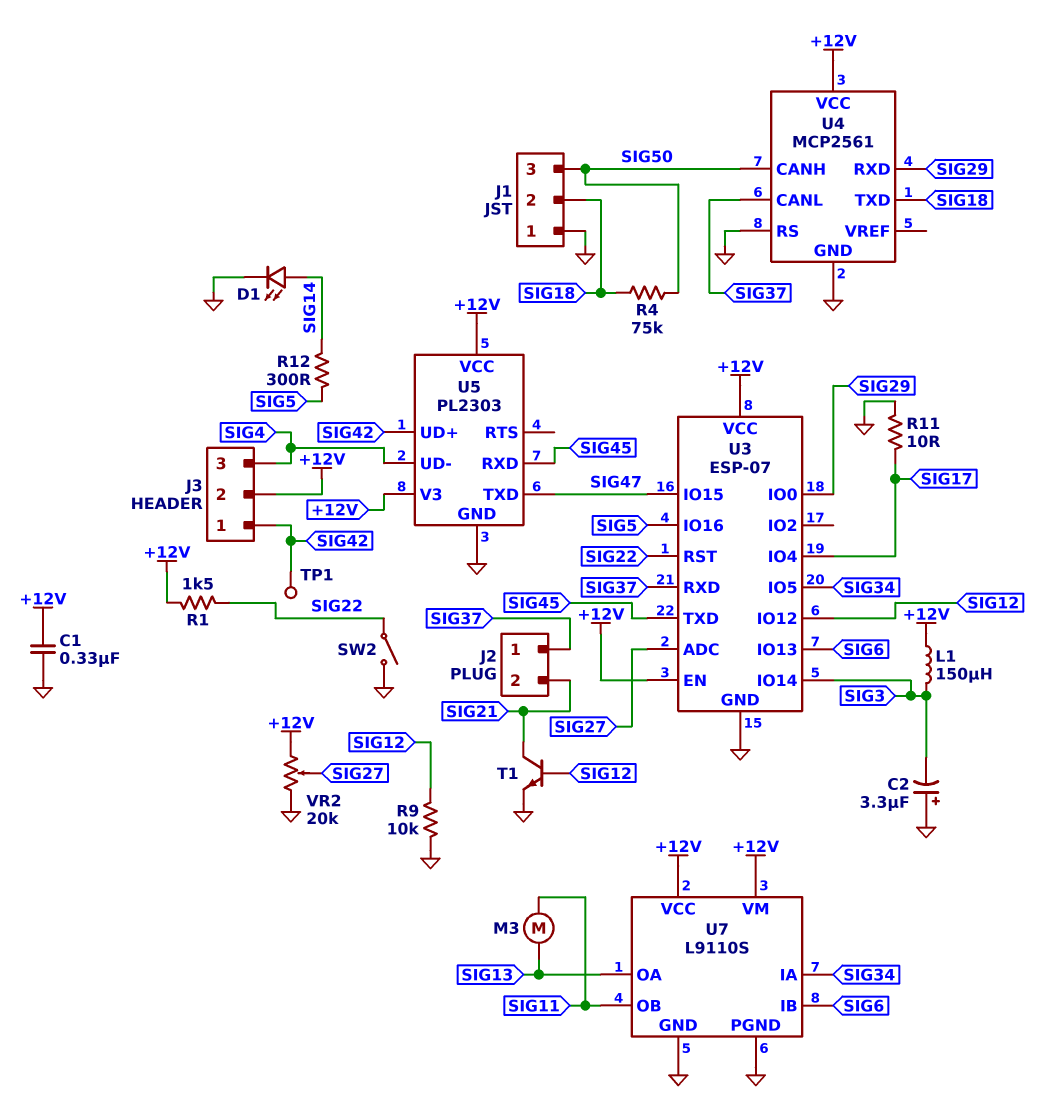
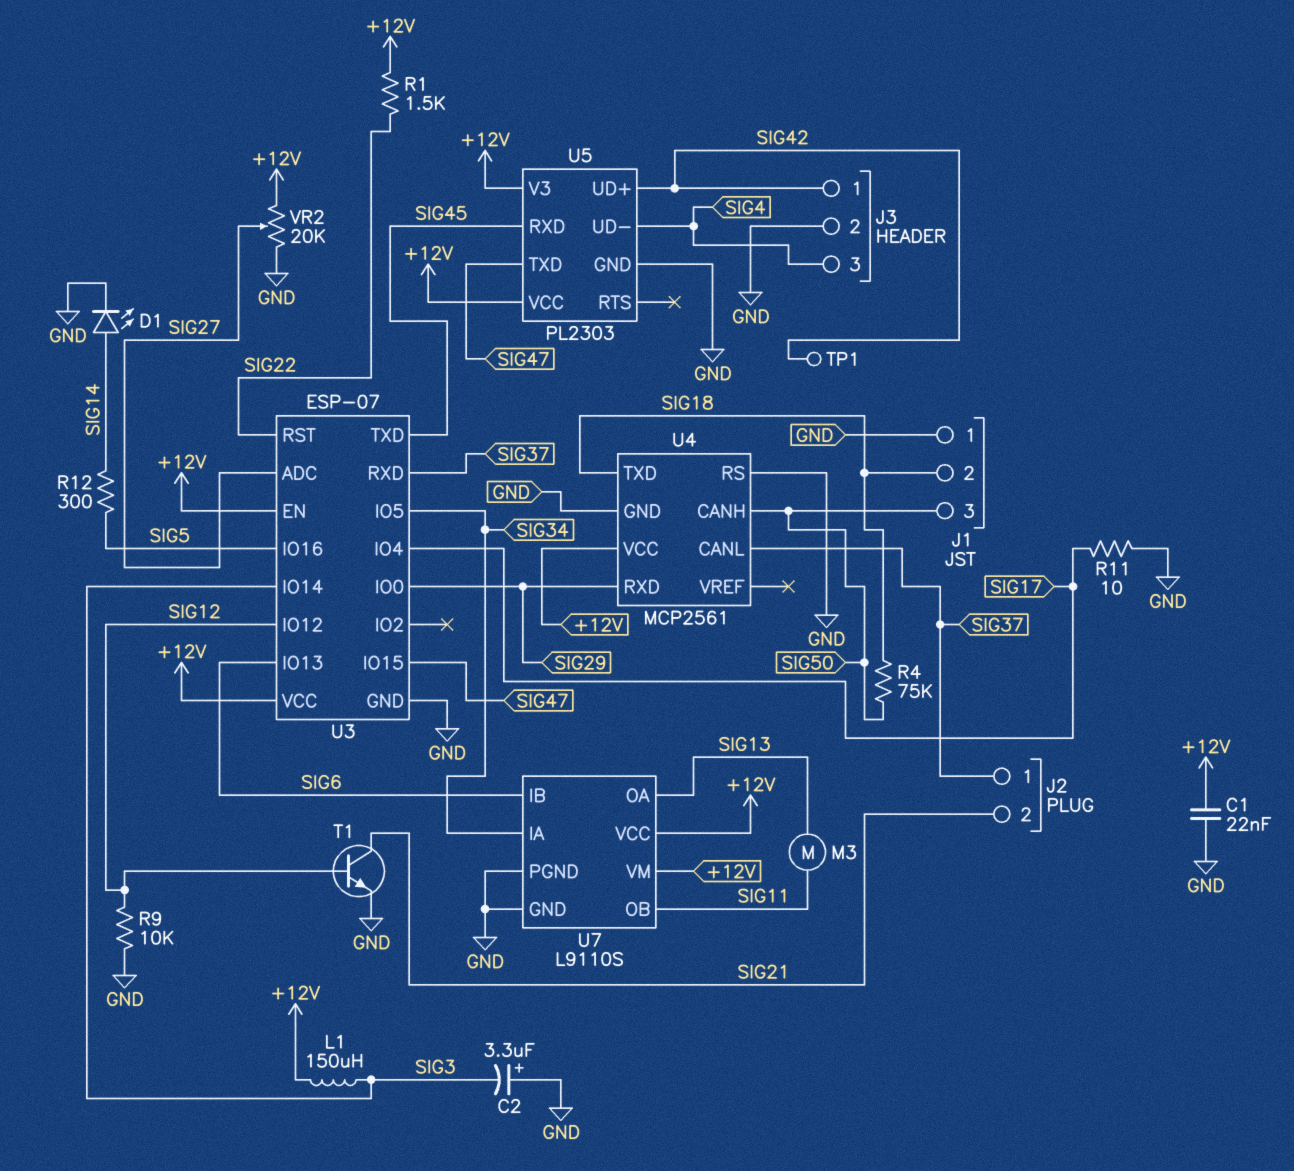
C1: 330nF (+12V, GND) -> 22nF (+12V, GND)
J3 pin 2: +12V -> GND
SW2: switch (GND, SIG22) -> none

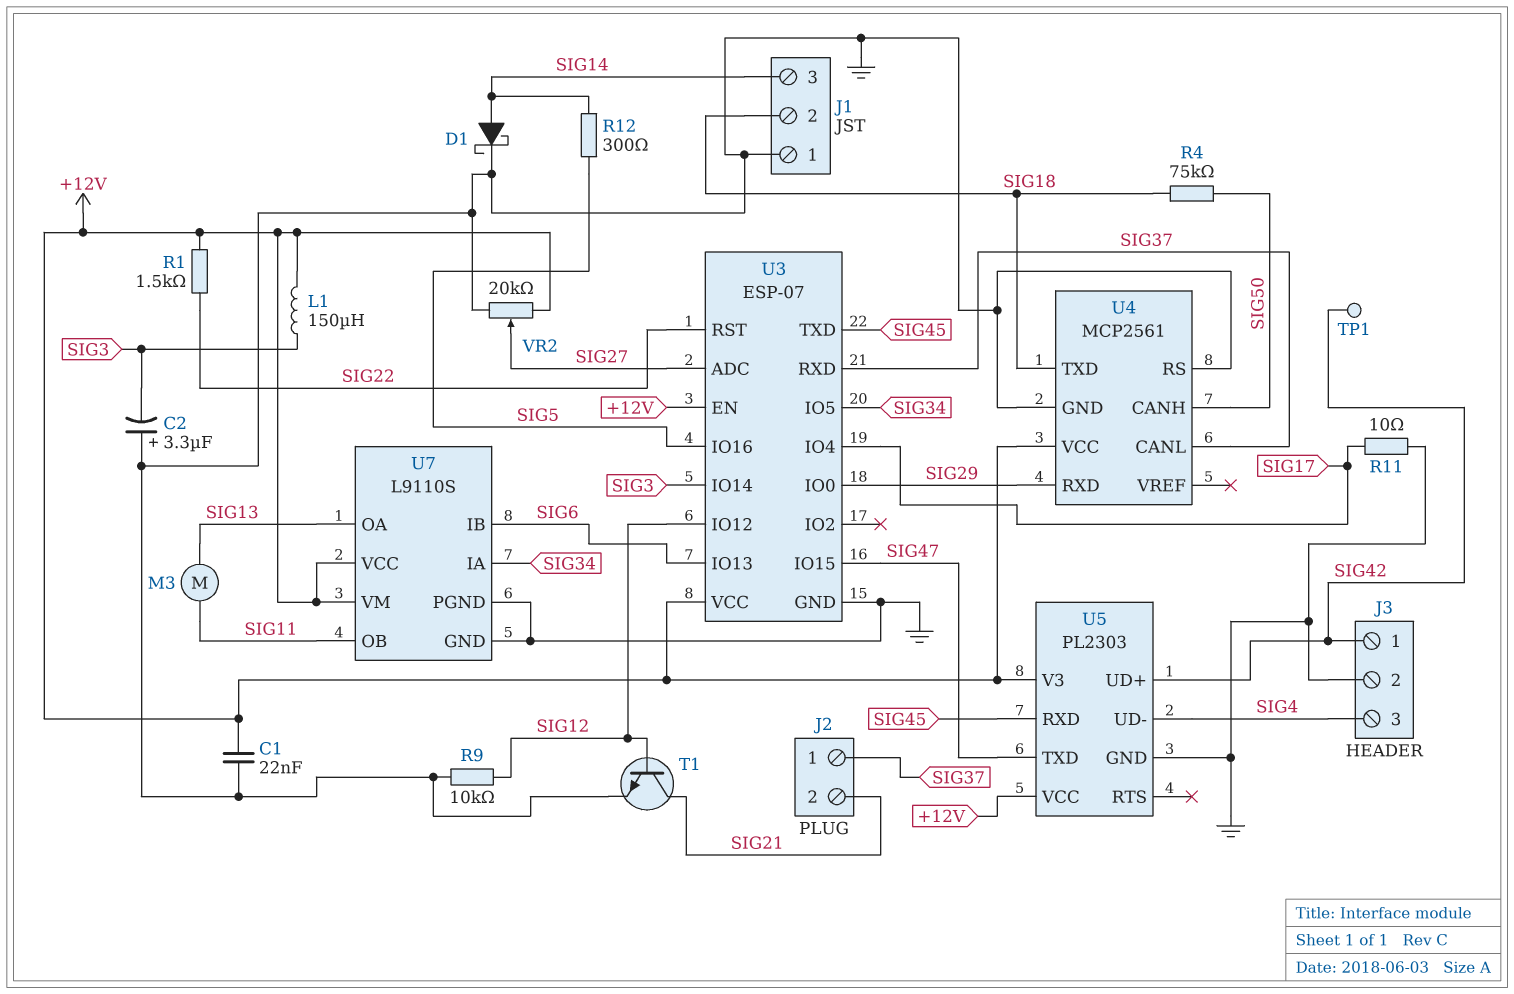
D1: LED (A SIG14, K GND) -> schottky (A SIG14, K GND)
J1 pin 3: SIG50 -> SIG14

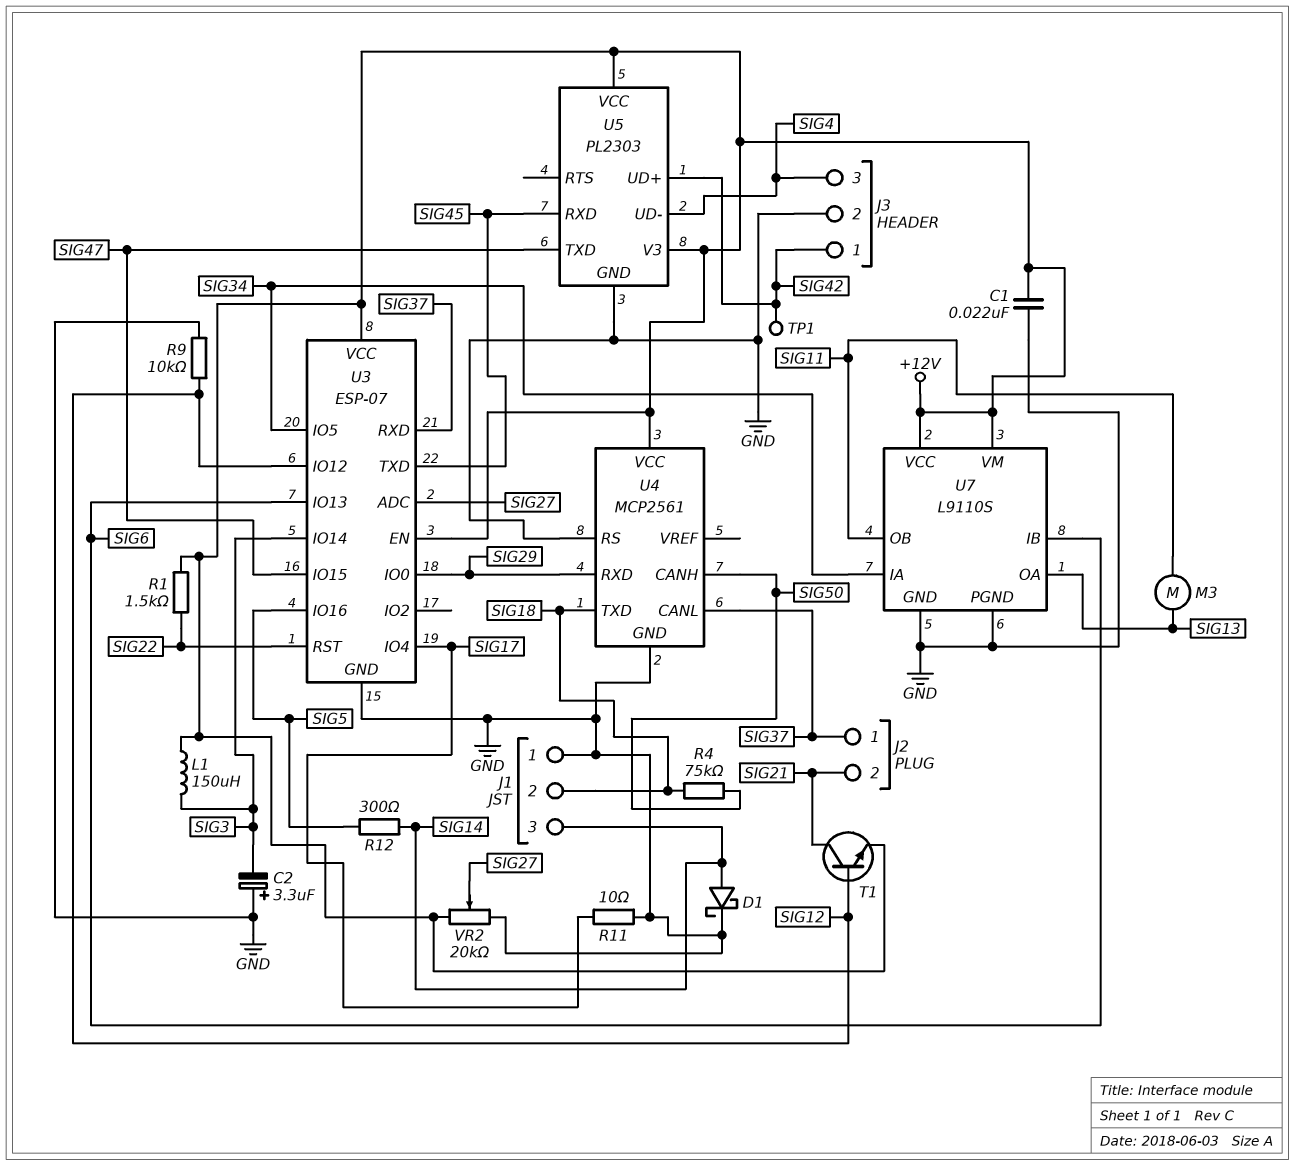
T1: NPN (B SIG12, C SIG21, E GND) -> NPN (B SIG12, C SIG21, E +12V)

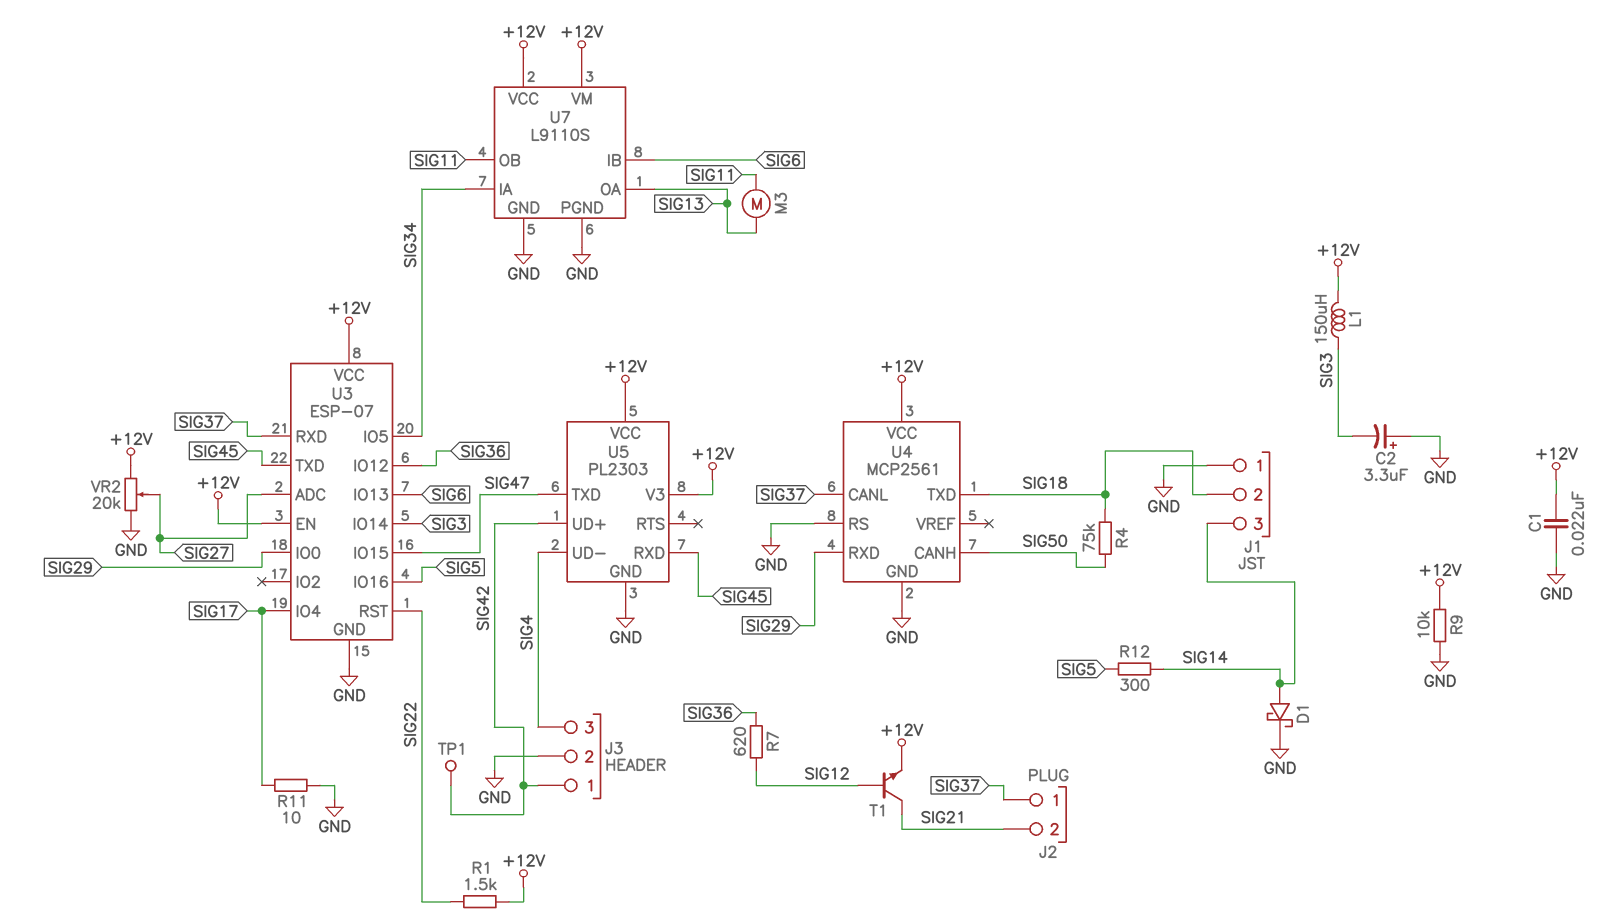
R7: none -> 620 (SIG12, SIG36)
R9: 10k (GND, SIG12) -> 10k (+12V, GND)
U3 pin IO12: SIG12 -> SIG36

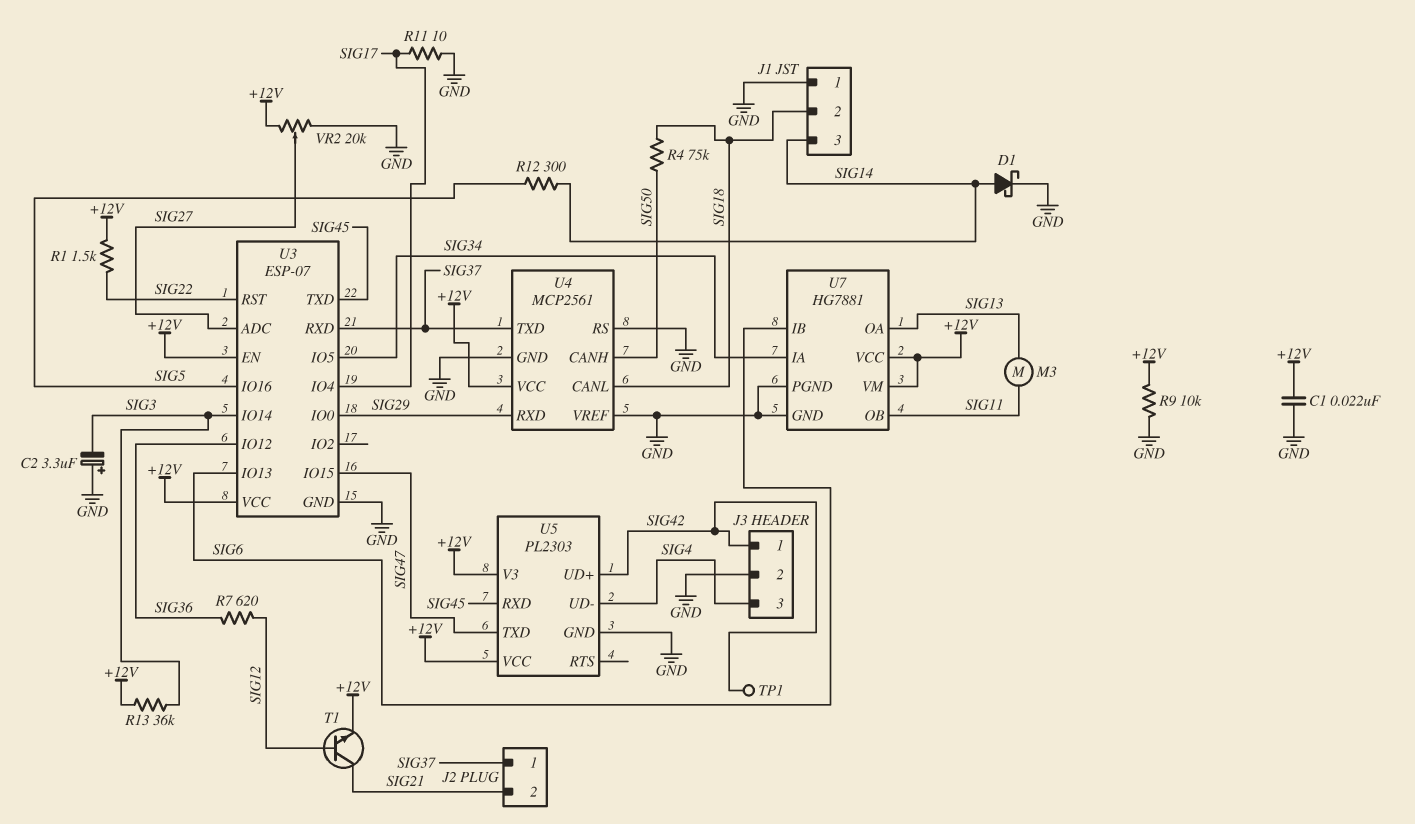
L1: 150uH (+12V, SIG3) -> none
R13: none -> 36k (+12V, SIG3)
U4 pin CANL: SIG37 -> SIG18
U4 pin TXD: SIG18 -> SIG37
U4 pin VREF: none -> GND
U7: L9110S -> HG7881

